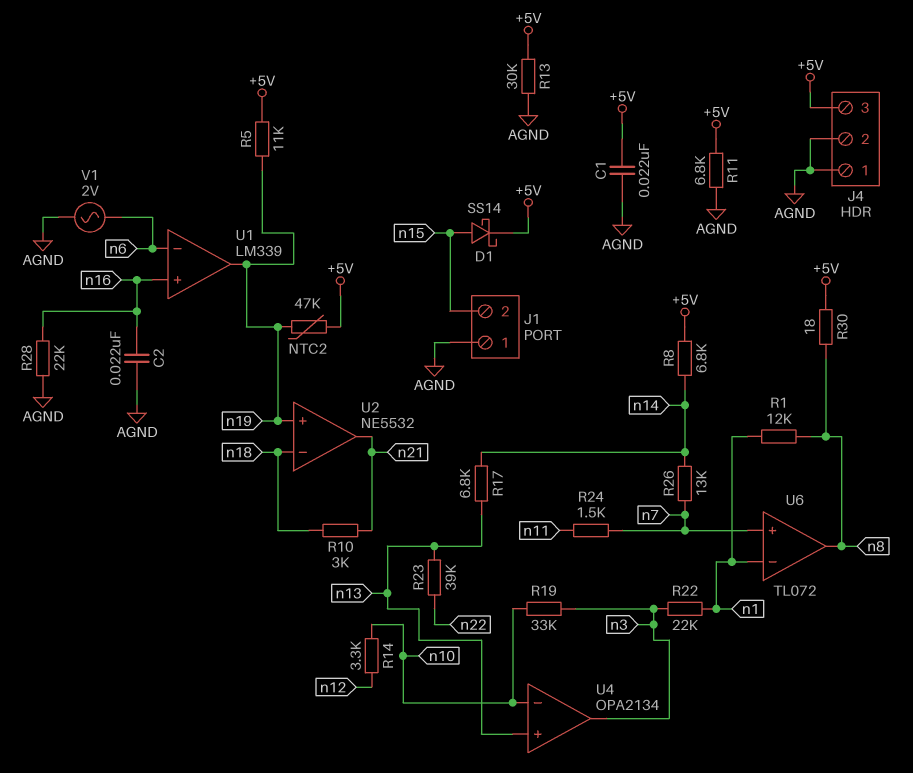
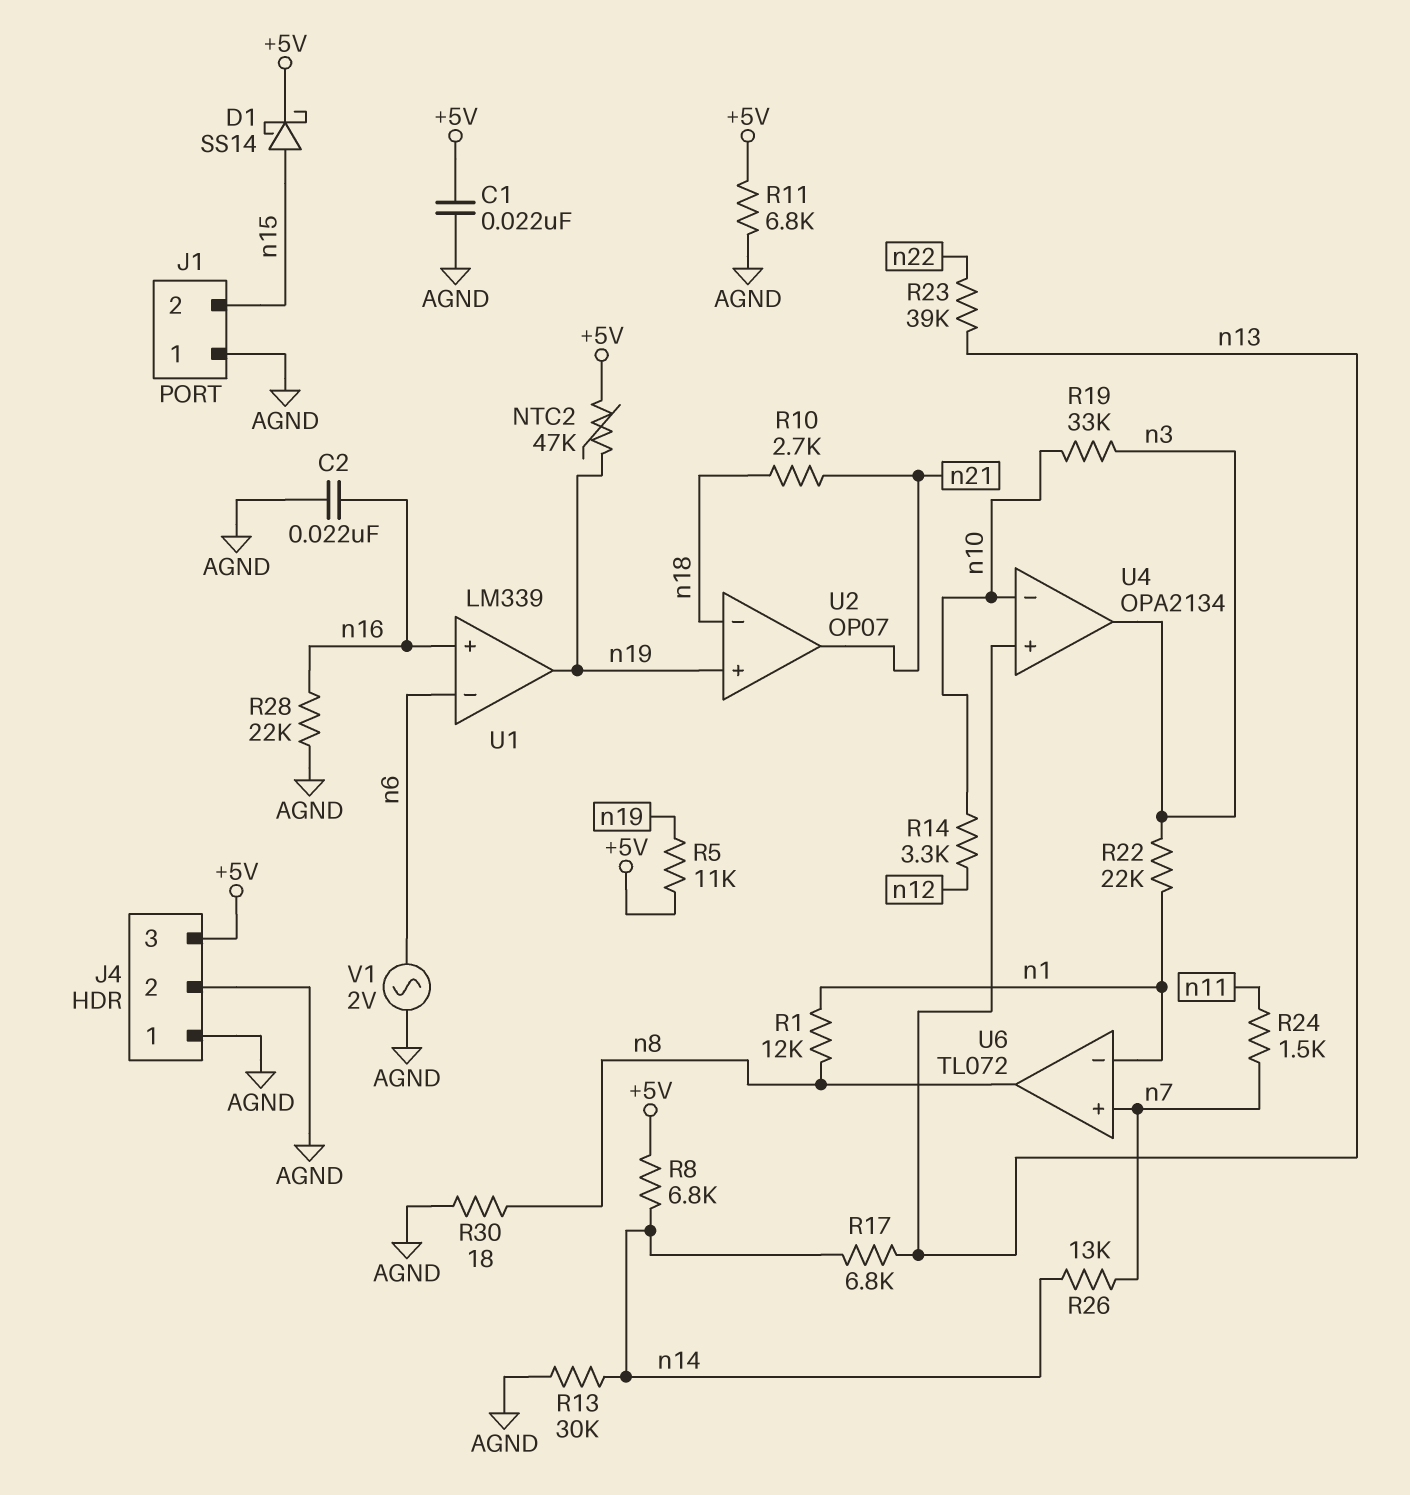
R10: 3k (n18, n21) -> 2.7k (n18, n21)
R13: 30k (+5V, AGND) -> 30k (AGND, n14)
R30: 18 (+5V, n8) -> 18 (AGND, n8)
U2: NE5532 -> OP07

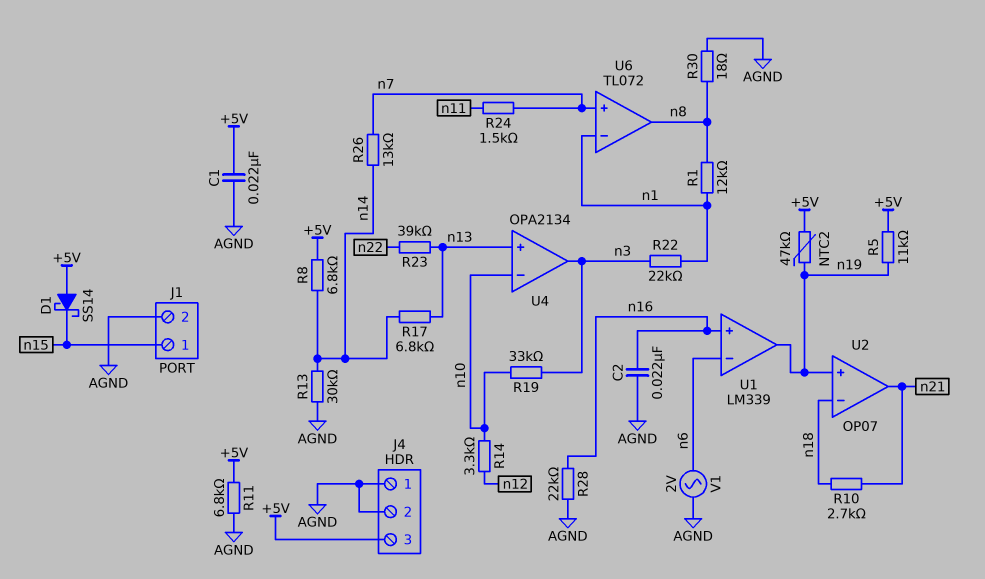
D1: schottky SS14 (A n15, K +5V) -> schottky SS14 (A +5V, K n15)
J1 pin 1: AGND -> n15
J1 pin 2: n15 -> AGND

